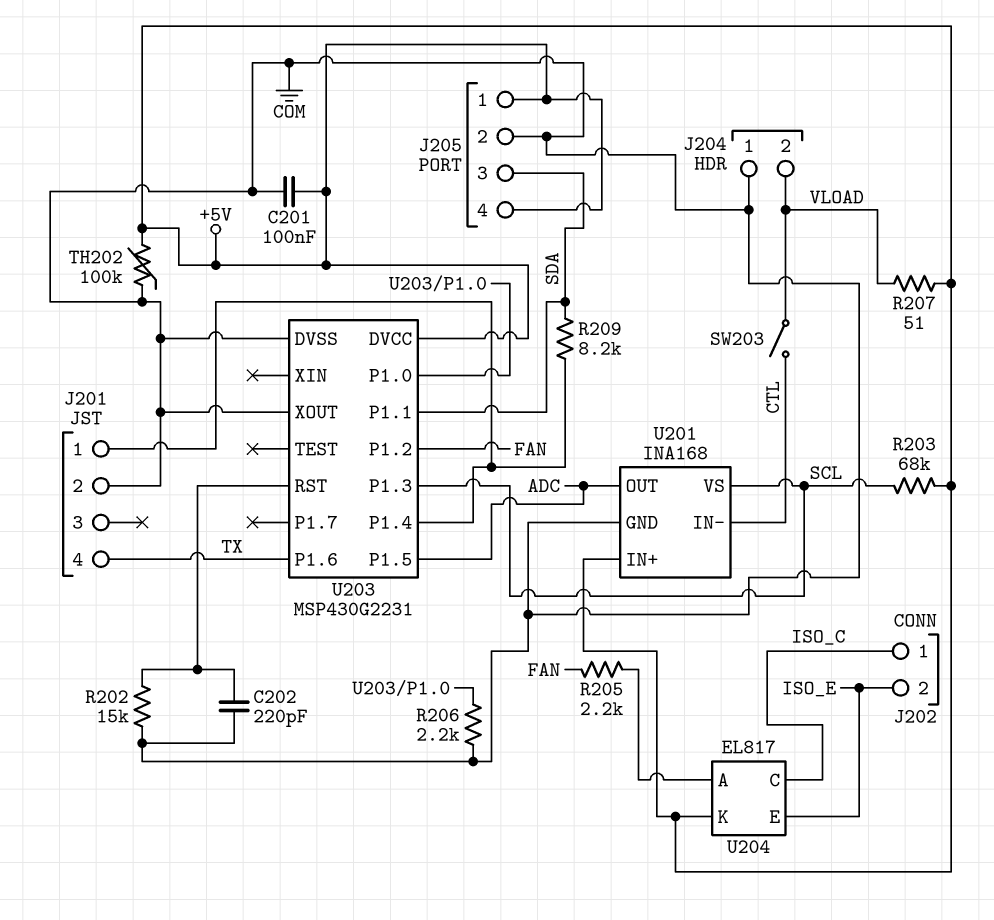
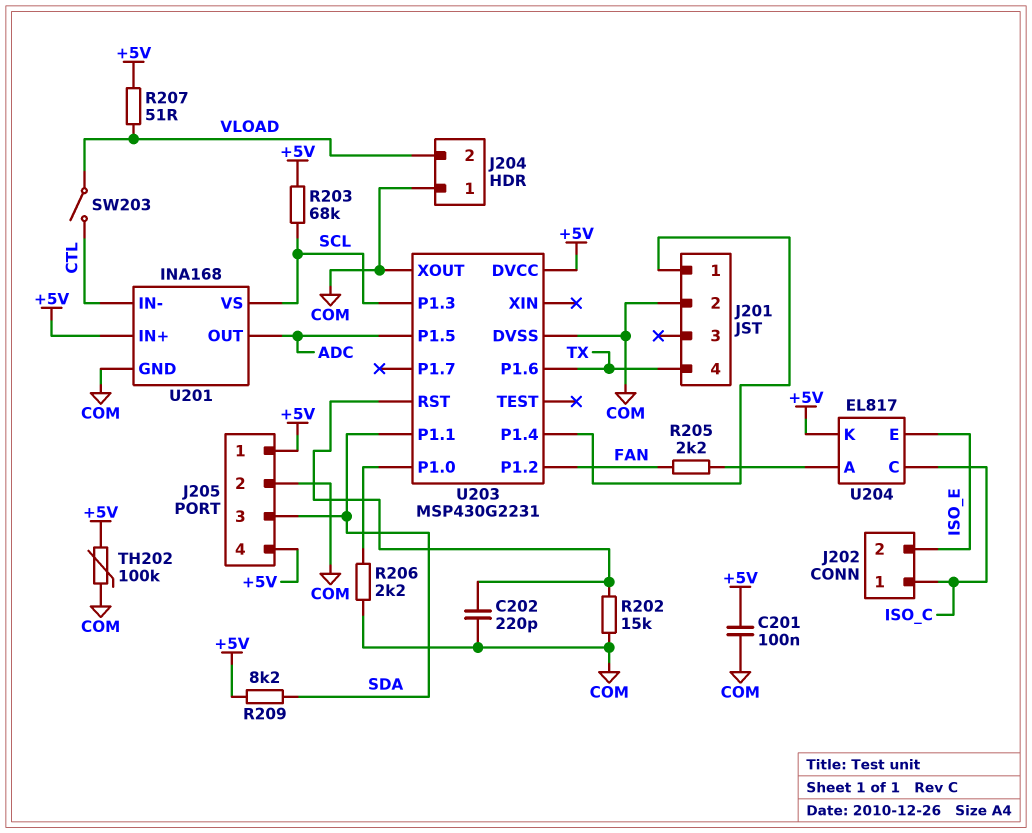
R209: 8.2k (J201/1, SDA) -> 8.2k (+5V, SDA)

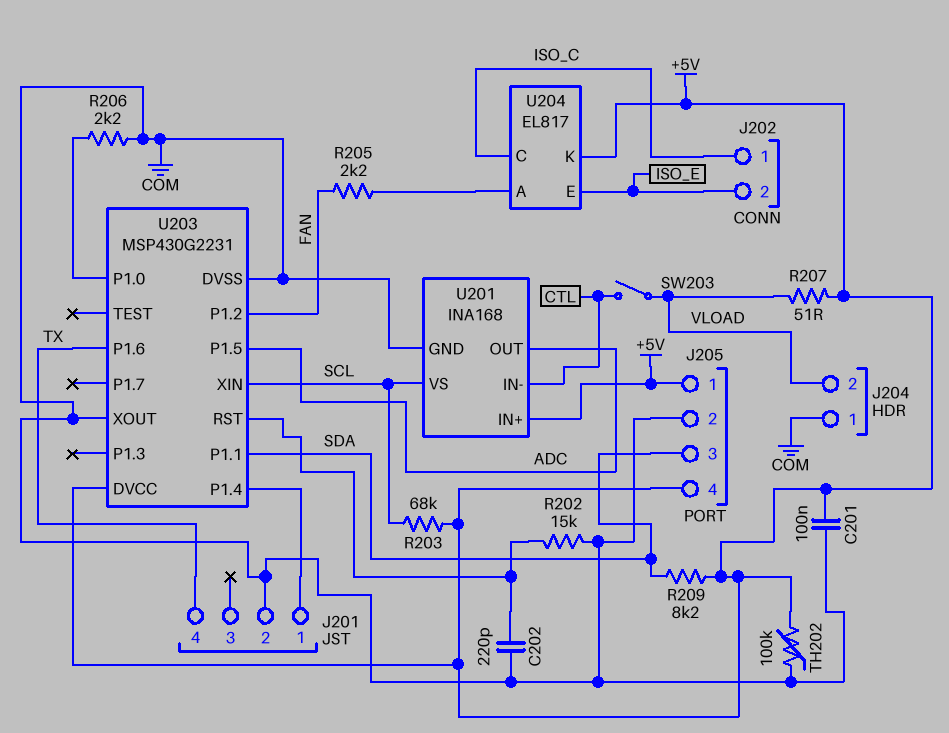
U203 pin P1.3: SCL -> none
U203 pin XIN: none -> SCL

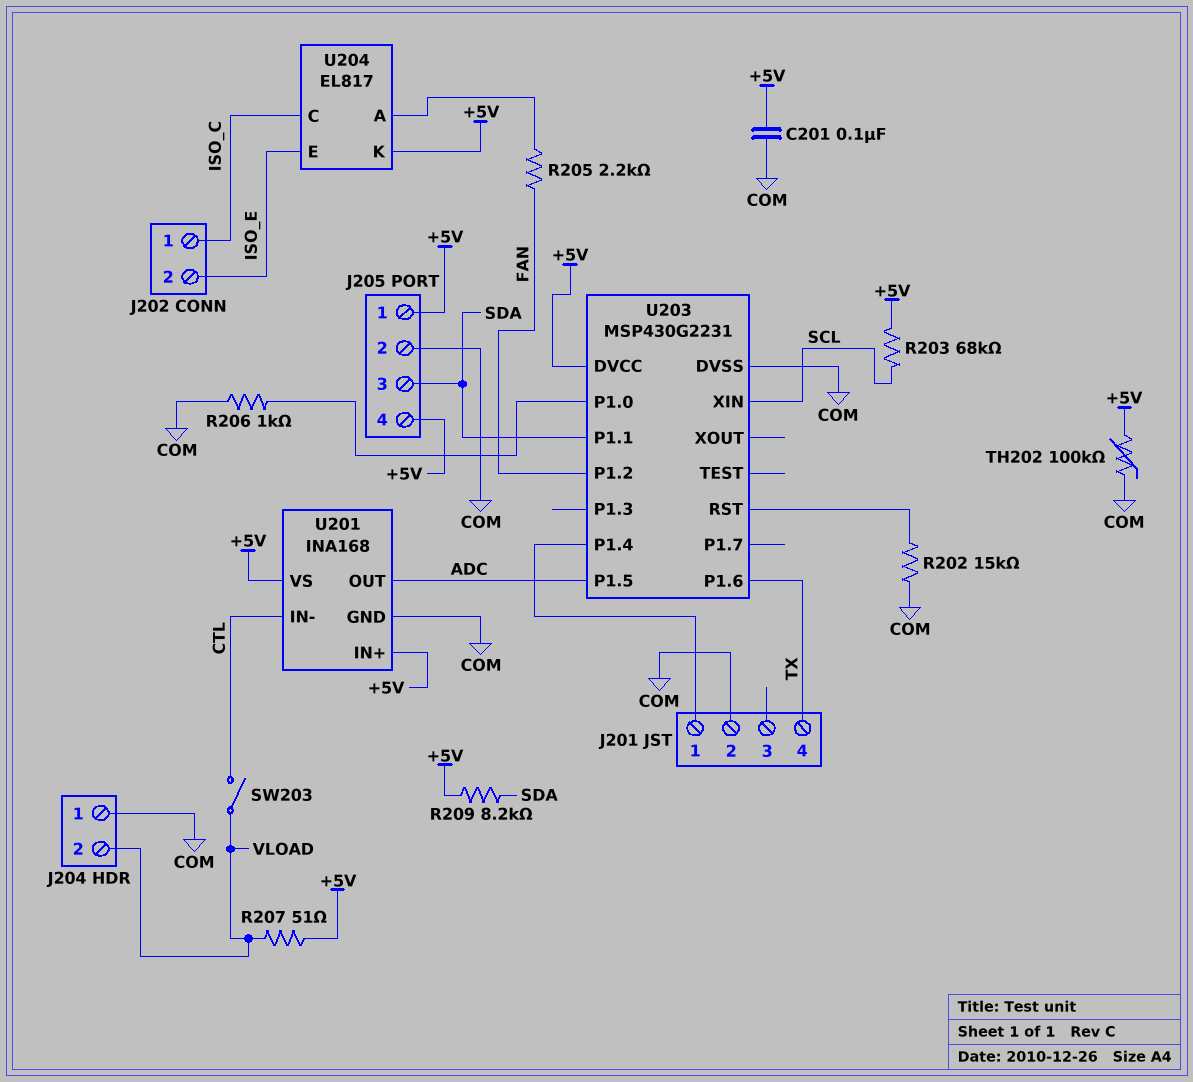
C202: 220pF (COM, U203/RST) -> none
R206: 2.2k (COM, U203/P1.0) -> 1k (COM, U203/P1.0)
U201 pin VS: SCL -> +5V
U203 pin XOUT: COM -> none

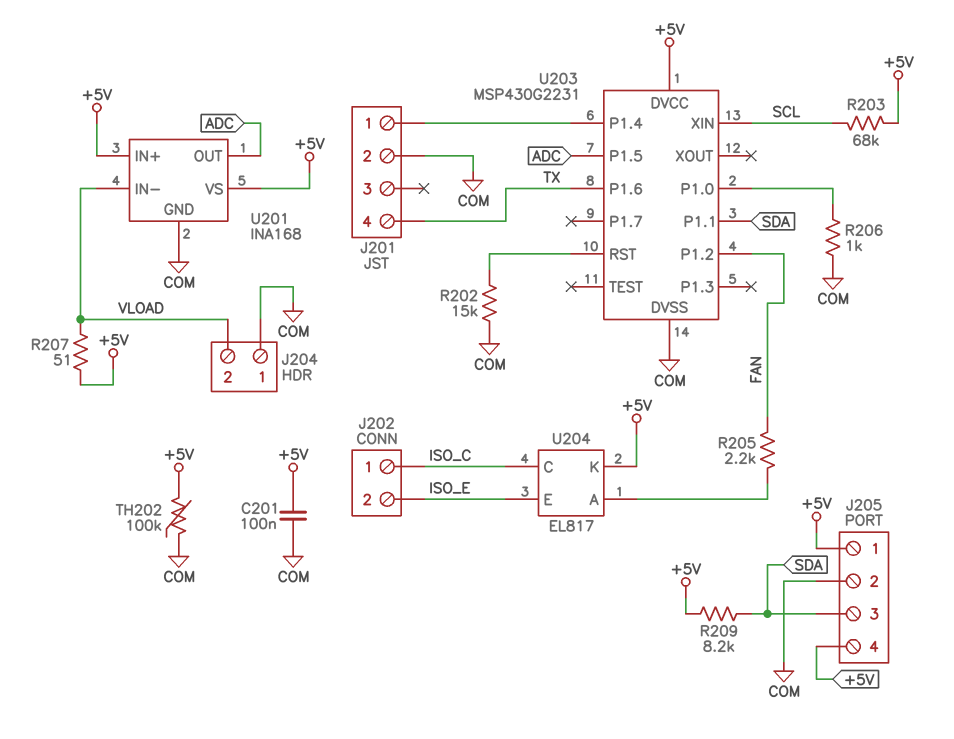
SW203: switch (CTL, VLOAD) -> none
U201 pin IN-: CTL -> VLOAD

